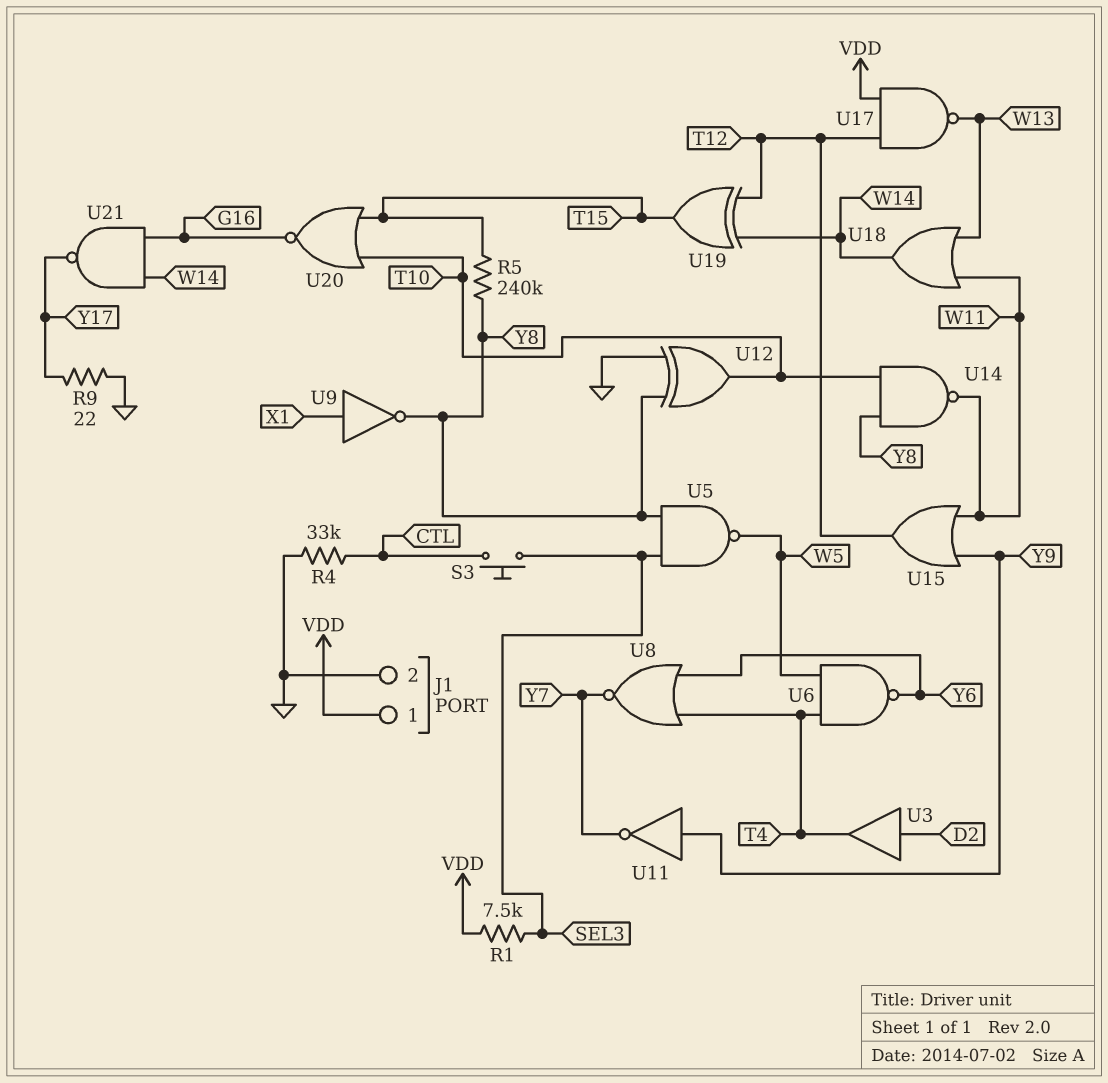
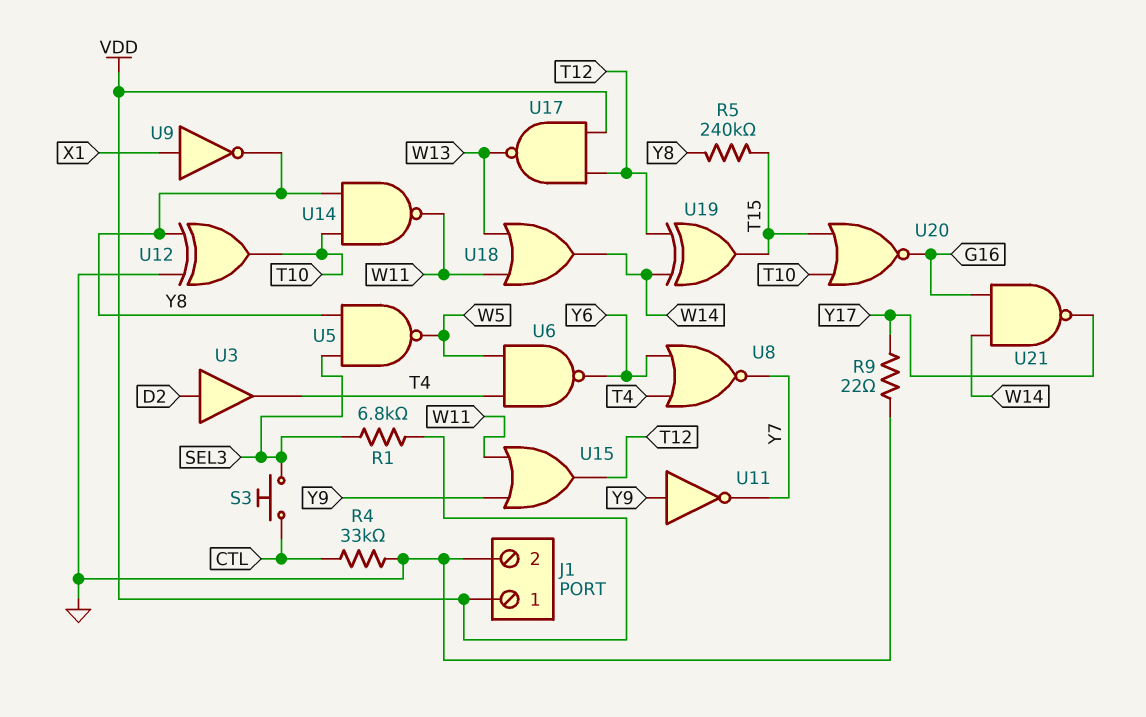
R1: 7.5k (SEL3, VDD) -> 6.8k (SEL3, VDD)

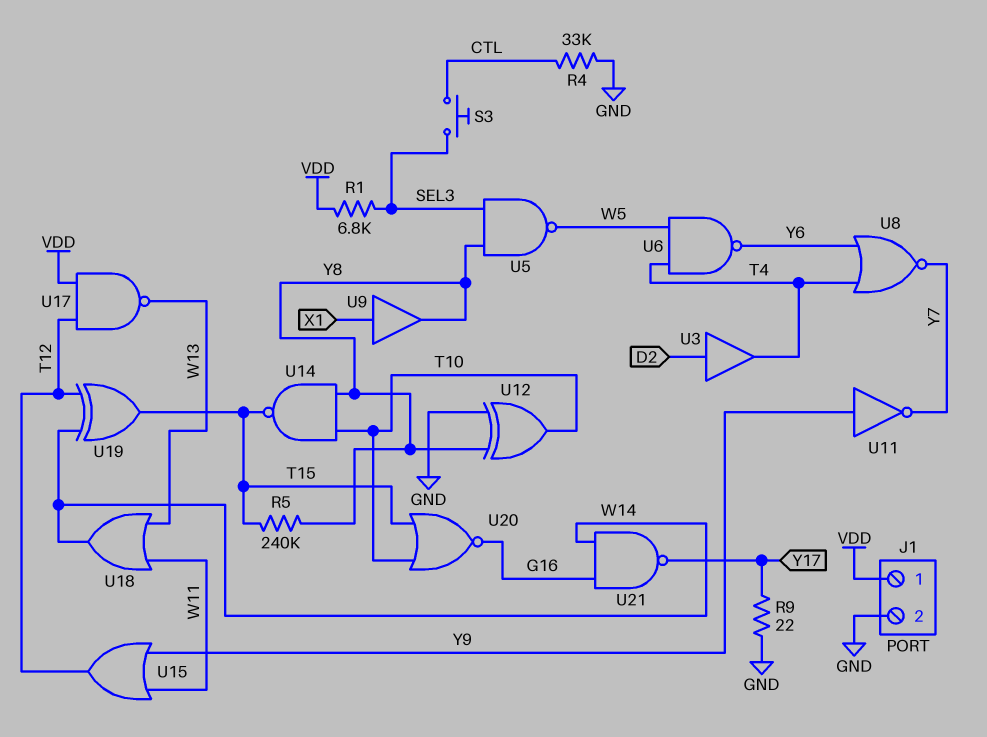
U9: NOT (in X1, out Y8) -> buffer (in X1, out Y8)
U14: NAND (in T10, in Y8, out W11) -> NAND (in T10, in Y8, out T15)

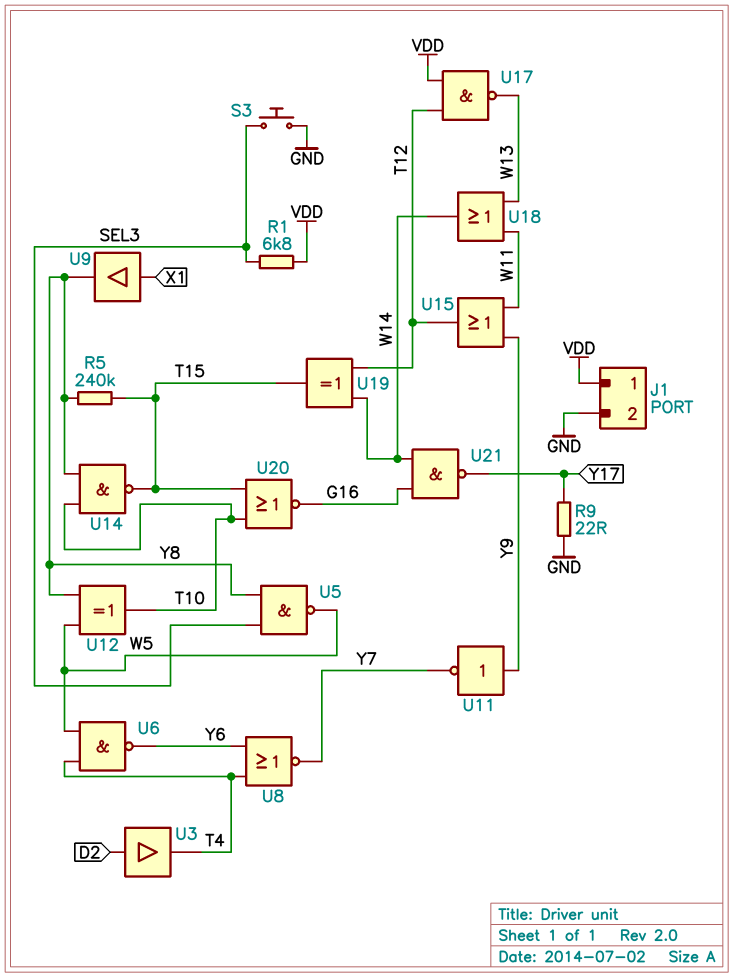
R4: 33k (CTL, GND) -> none
S3: button (CTL, SEL3) -> button (GND, SEL3)
U12: XOR (in GND, in Y8, out T10) -> XOR (in W5, in Y8, out T10)

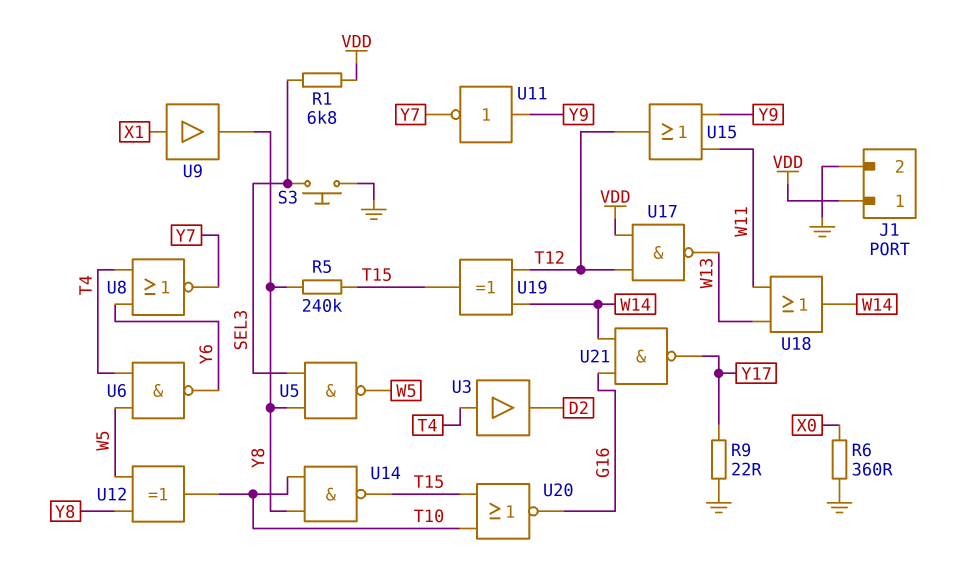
R6: none -> 360 (GND, X0)
U3: buffer (in D2, out T4) -> buffer (in T4, out D2)

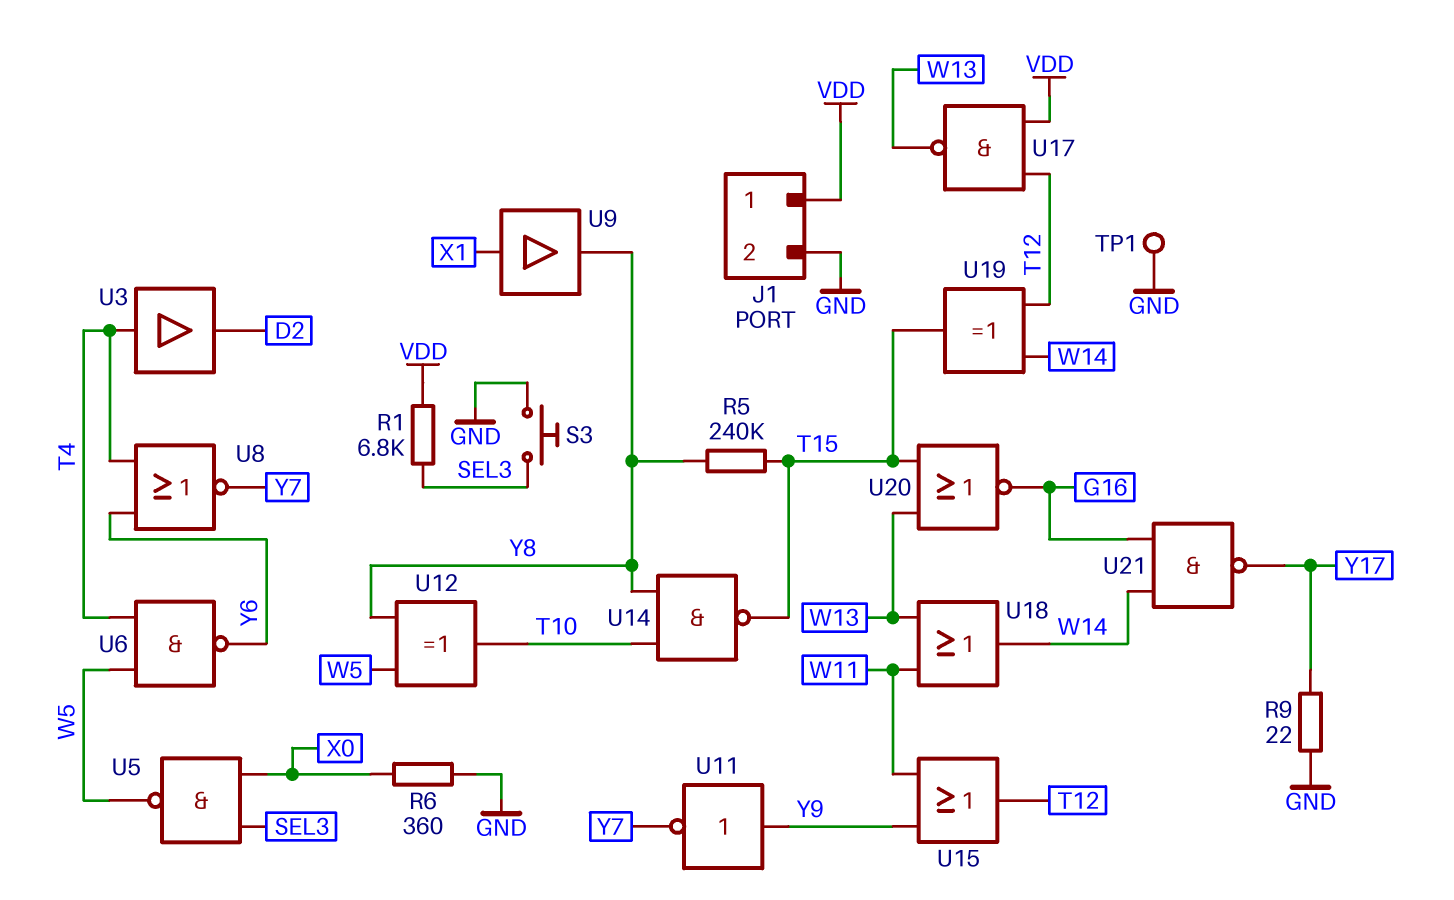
TP1: none -> test point (GND)
U5: NAND (in SEL3, in Y8, out W5) -> NAND (in SEL3, in X0, out W5)
U20: NOR (in T10, in T15, out G16) -> NOR (in T15, in W13, out G16)

